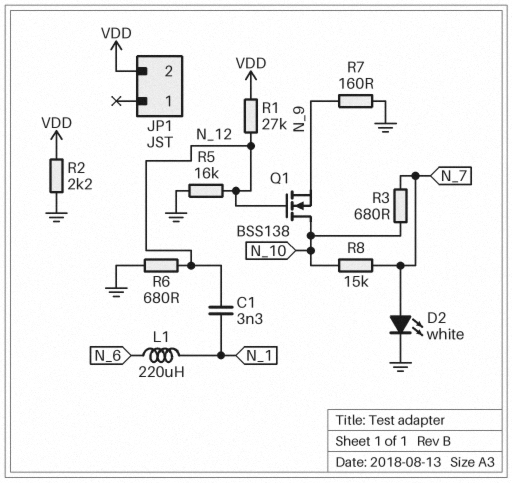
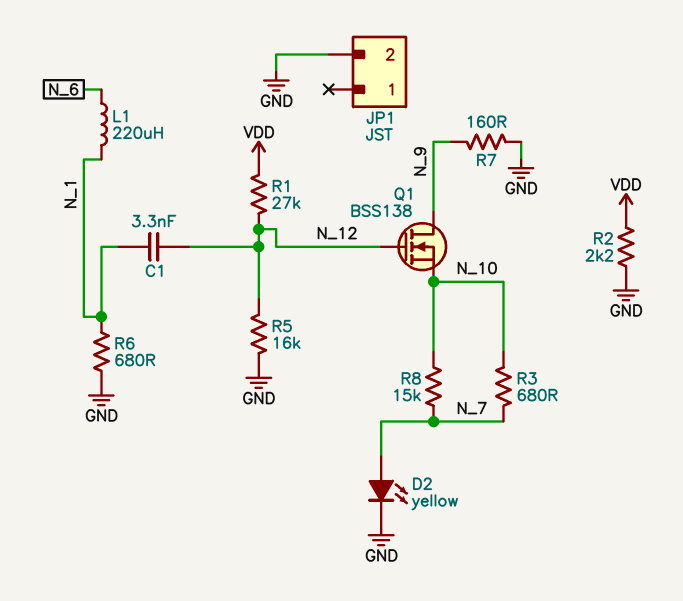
D2: LED white (A N_7, K GND) -> LED yellow (A N_7, K GND)
JP1 pin 2: VDD -> GND
Q1: NMOS BSS138 (G N_12, D N_10, S N_9) -> NMOS BSS138 (G N_12, D N_9, S N_10)
R6: 680 (GND, N_12) -> 680 (GND, N_1)

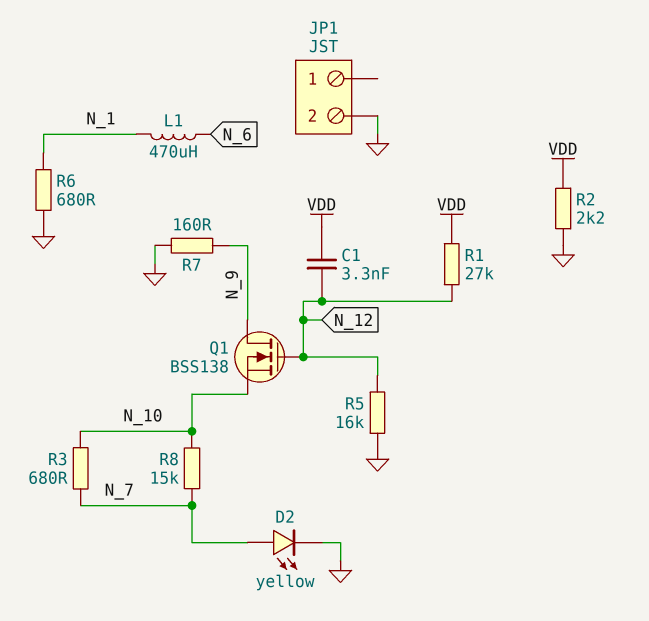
C1: 3.3nF (N_1, N_12) -> 3.3nF (N_12, VDD)
L1: 220uH (N_1, N_6) -> 470uH (N_1, N_6)

